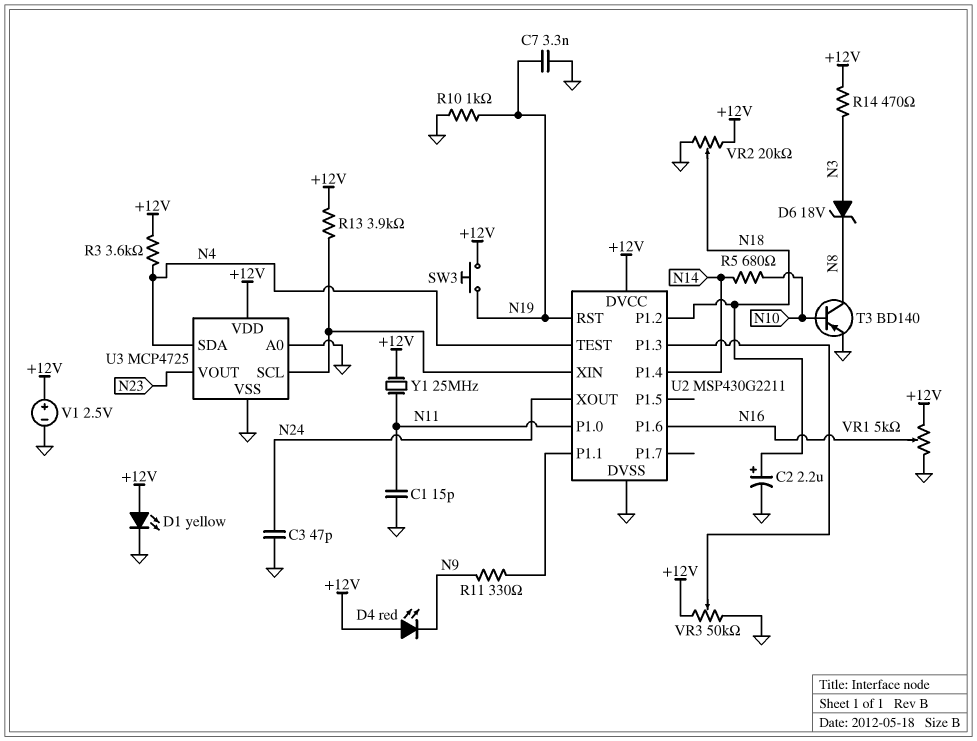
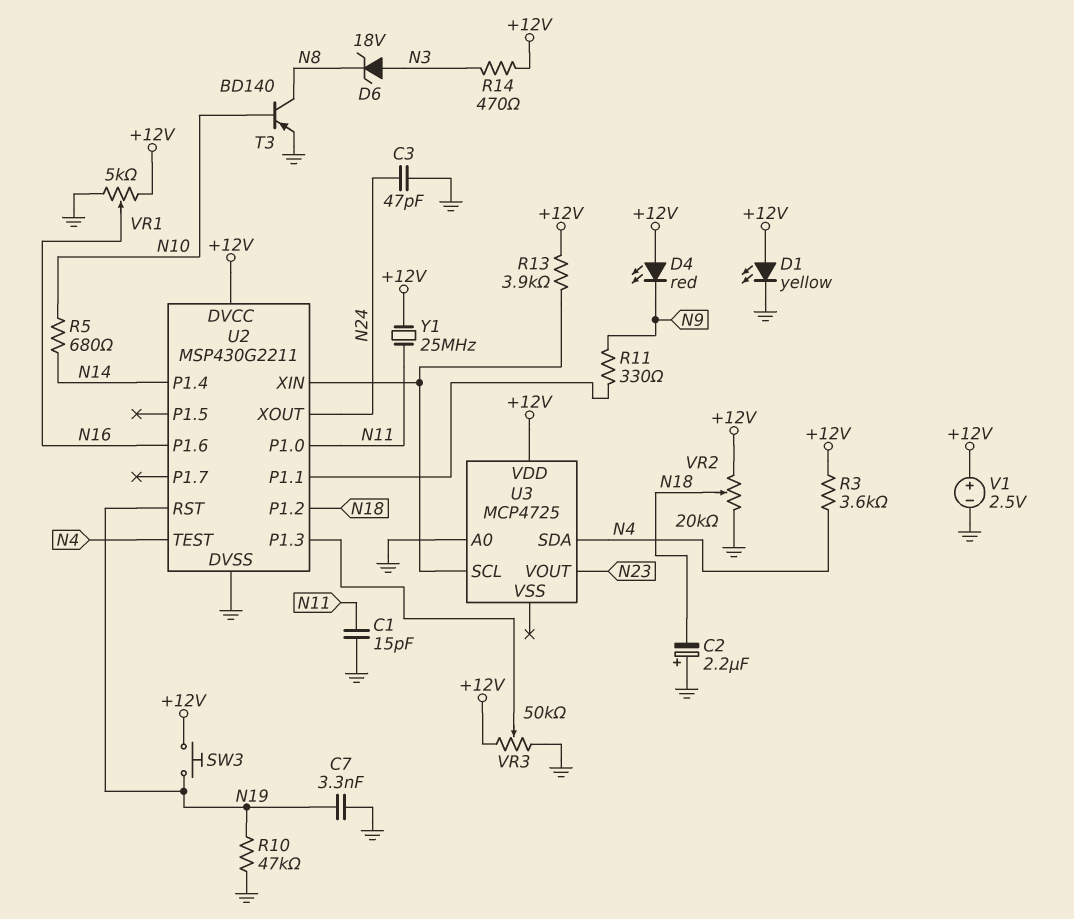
C2: 2.2uF (plus N18, minus GND) -> 2.2uF (plus GND, minus N18)
R10: 1k (GND, N19) -> 47k (GND, N19)
U3 pin VSS: GND -> none

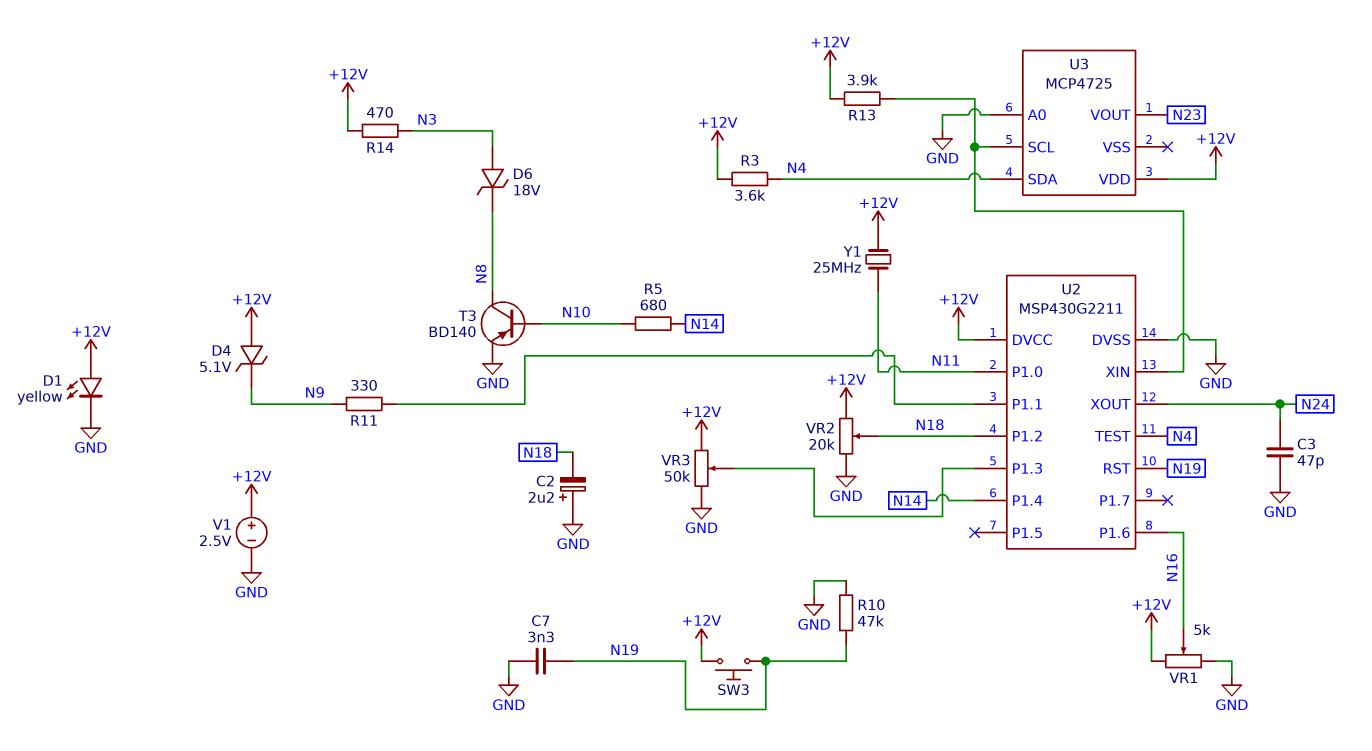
C1: 15pF (GND, N11) -> none
D4: LED red (A +12V, K N9) -> zener 5.1V (A +12V, K N9)

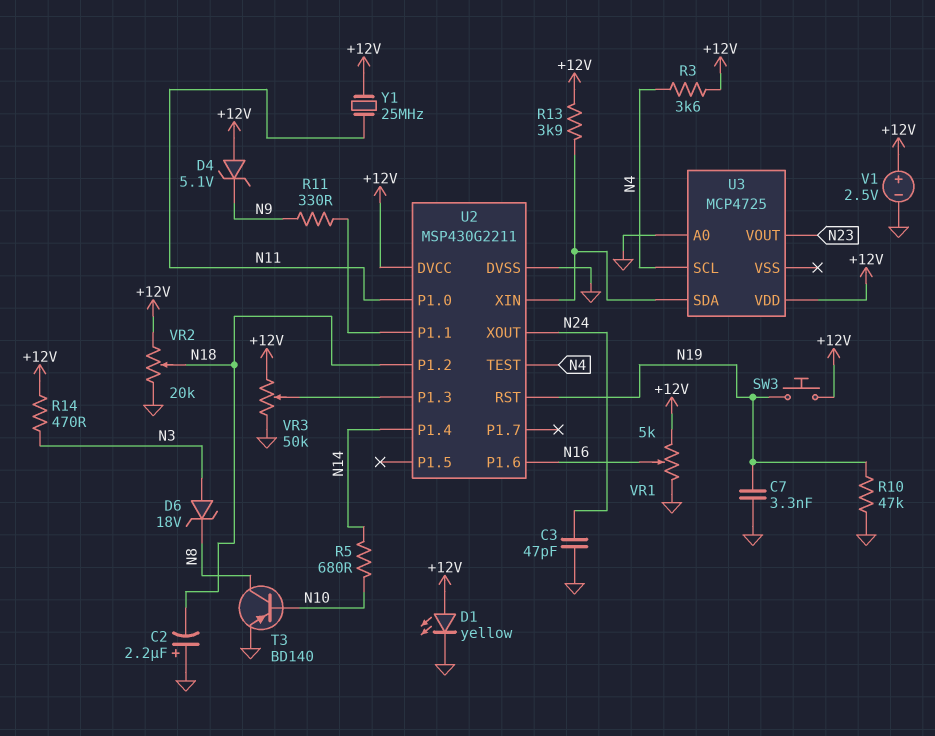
U3 pin SCL: U2/XIN -> N4
U3 pin SDA: N4 -> U2/XIN

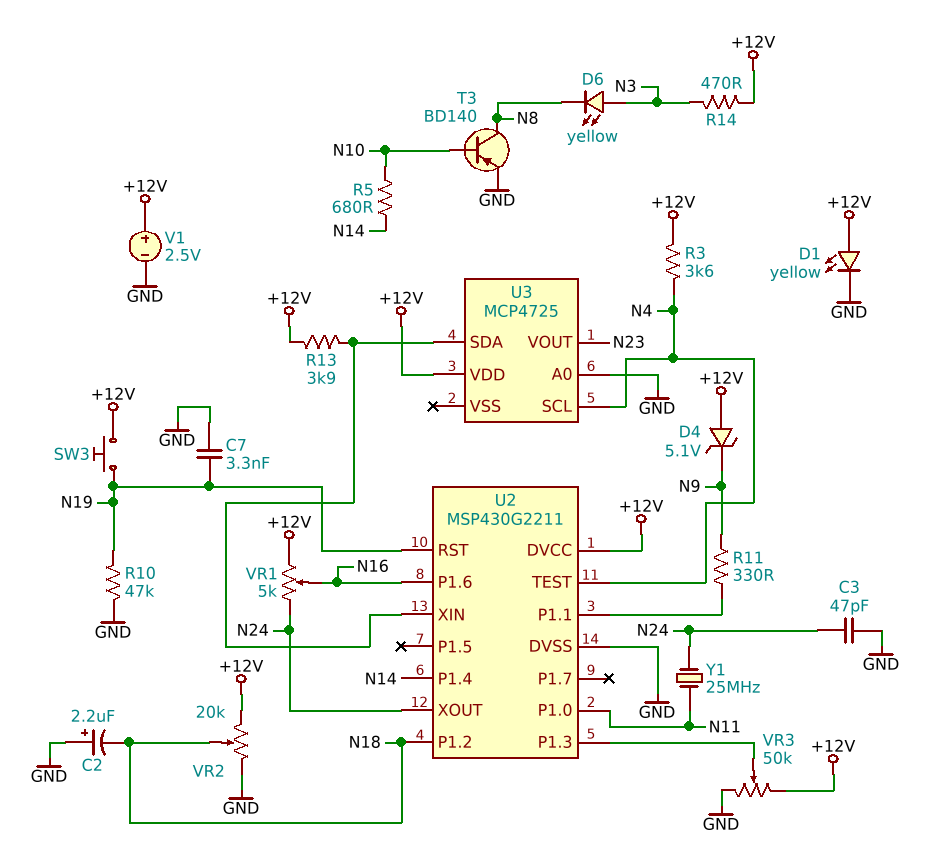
D6: zener 18V (A N3, K N8) -> LED yellow (A N3, K N8)
VR1: 5k (+12V, GND, wiper N16) -> 5k (+12V, N24, wiper N16)
Y1: 25MHz (+12V, N11) -> 25MHz (N11, N24)

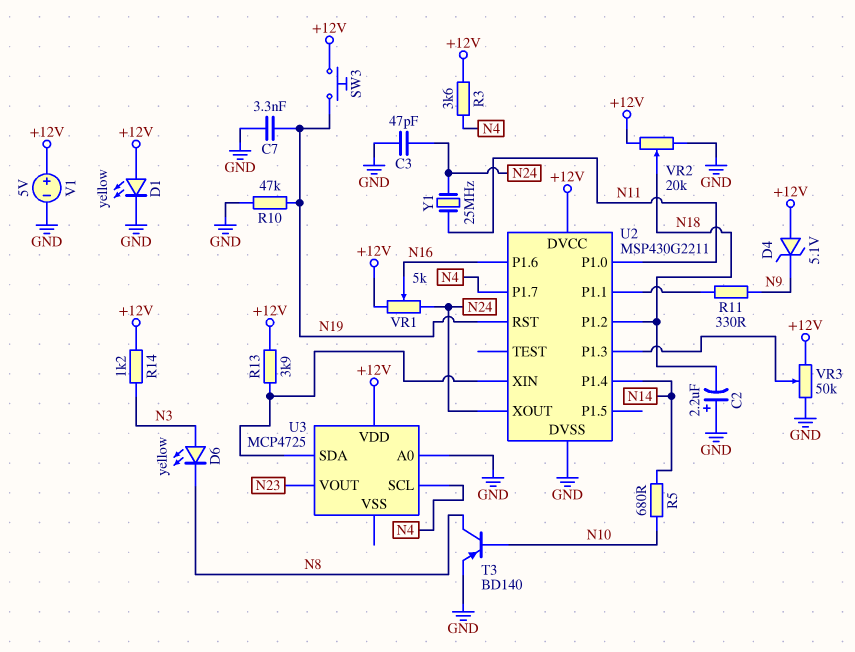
R14: 470 (+12V, N3) -> 1.2k (+12V, N3)
U2 pin P1.7: none -> N4
U2 pin TEST: N4 -> none
V1: 2.5V (plus +12V, minus GND) -> 5V (plus +12V, minus GND)

